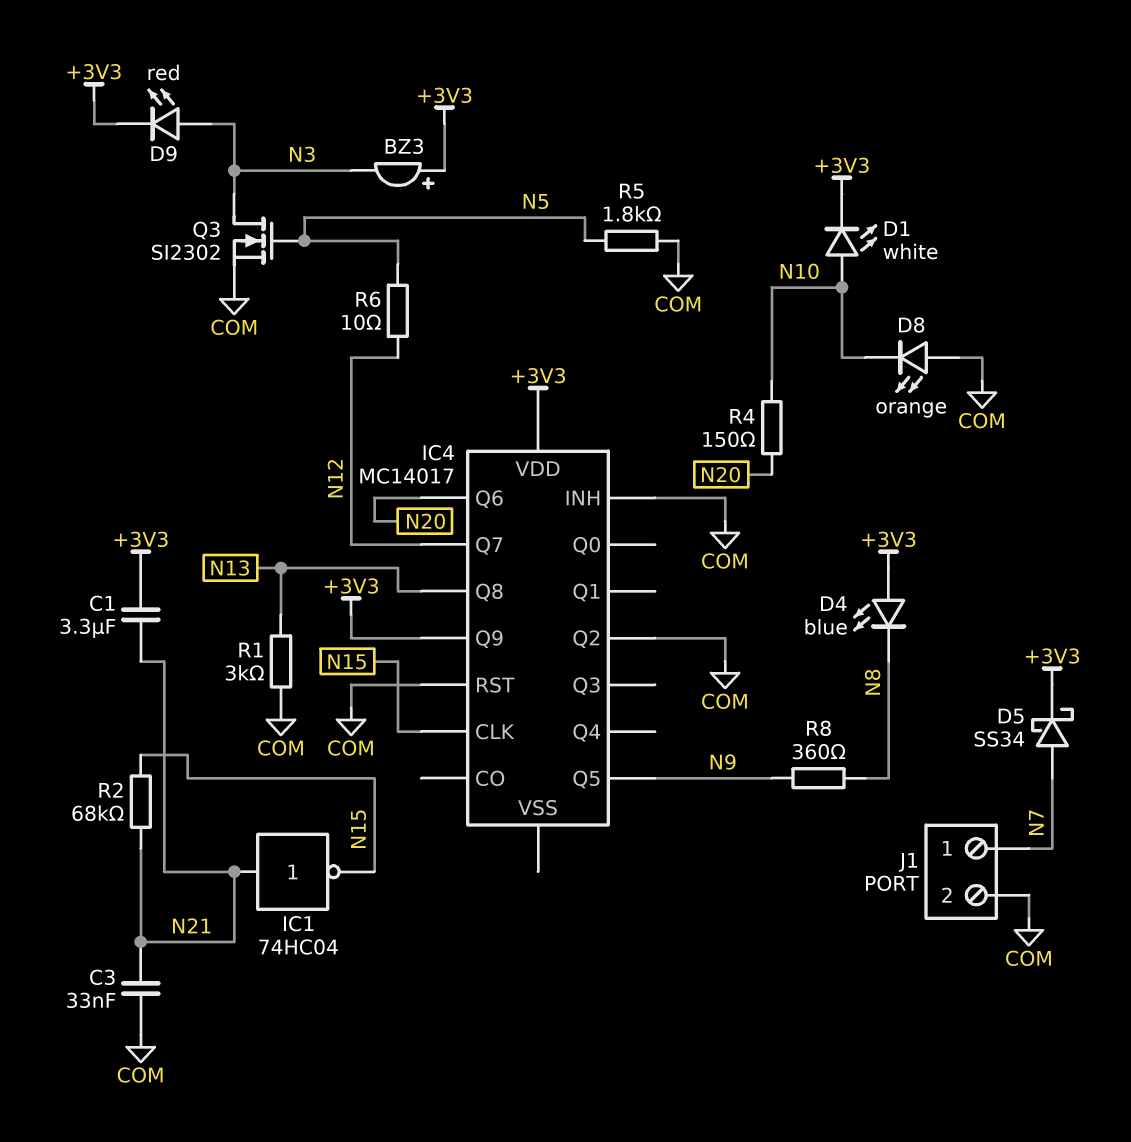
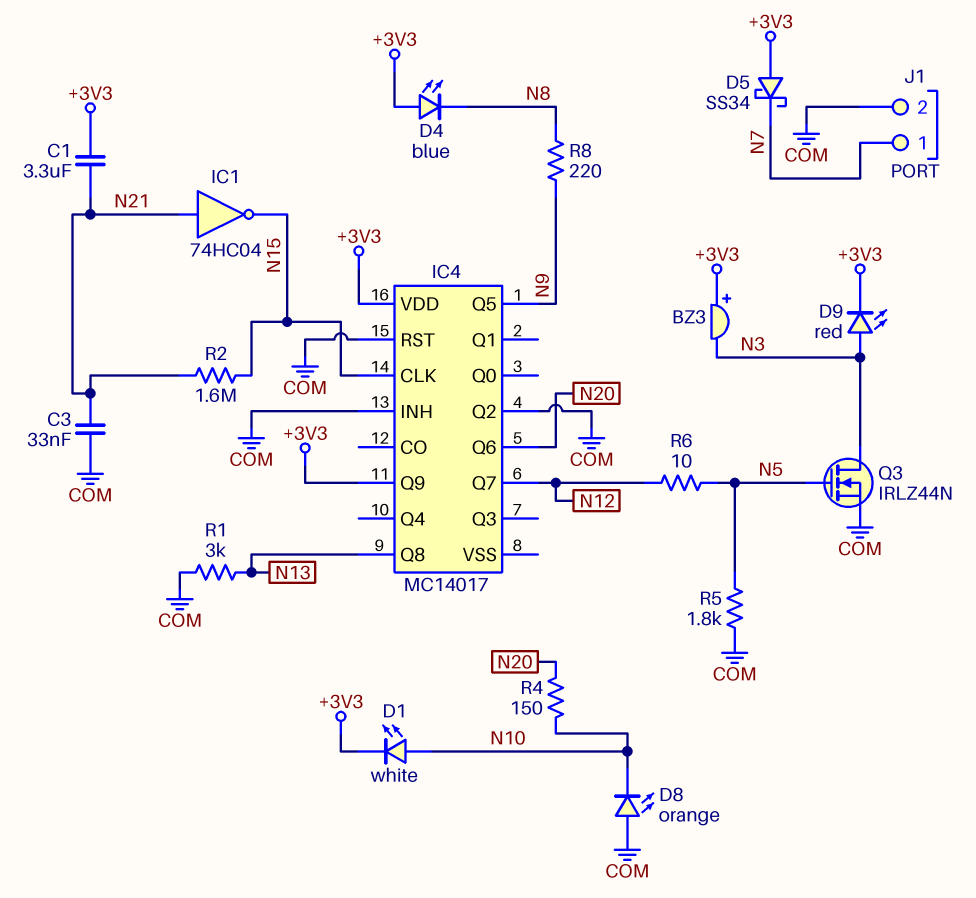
D5: schottky SS34 (A N7, K +3V3) -> schottky SS34 (A +3V3, K N7)
Q3: NMOS SI2302 (G N5, D N3, S COM) -> NMOS IRLZ44N (G N5, D N3, S COM)
R2: 68k (N15, N21) -> 1.6M (N15, N21)
R8: 360 (N8, N9) -> 220 (N8, N9)

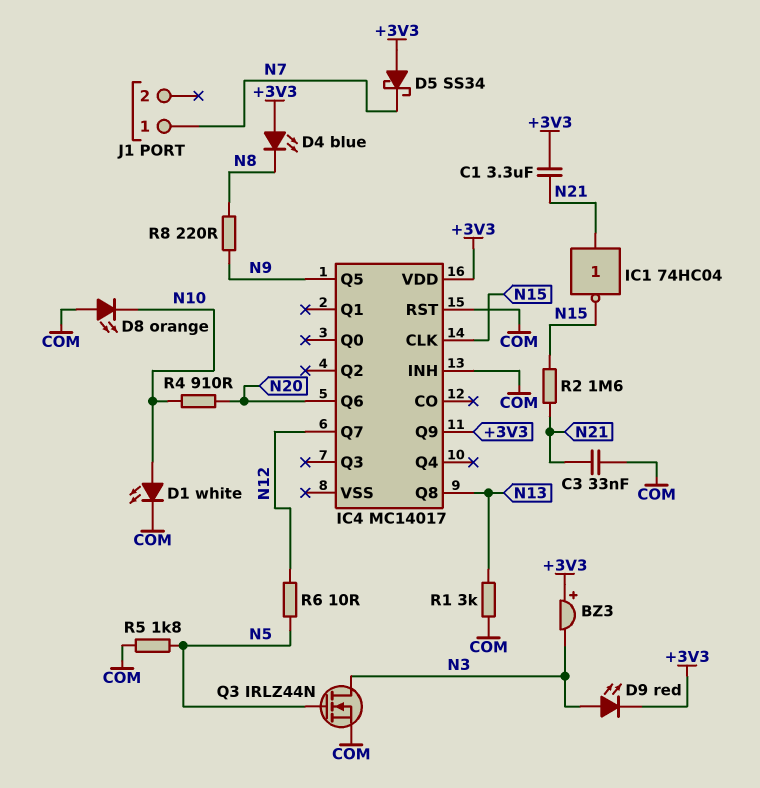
D1: LED white (A N10, K +3V3) -> LED white (A N10, K COM)
IC4 pin Q2: COM -> none
J1 pin 2: COM -> none
R4: 150 (N10, N20) -> 910 (N10, N20)

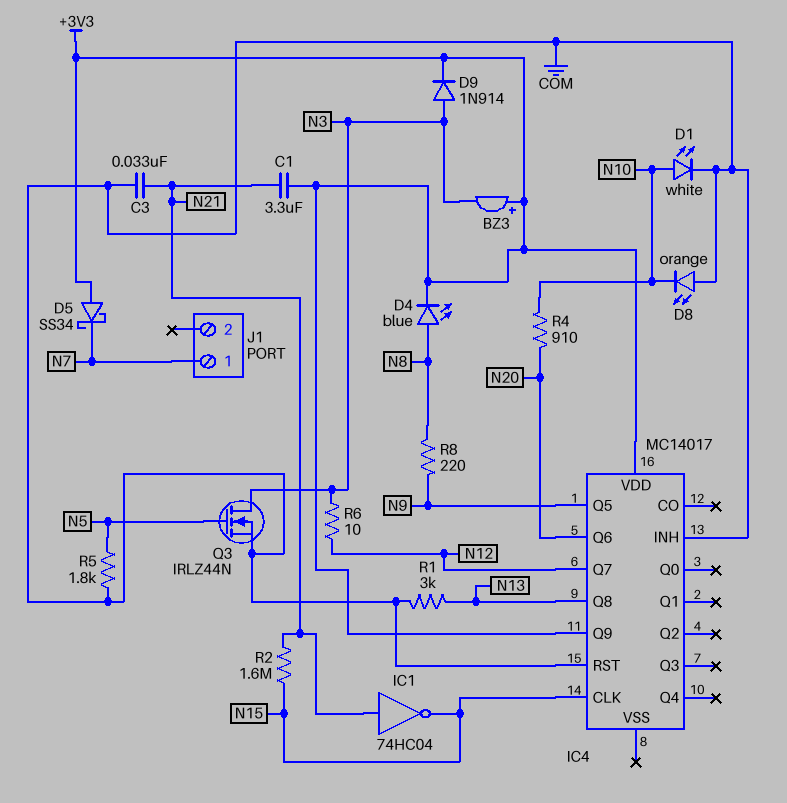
D4: LED blue (A +3V3, K N8) -> LED blue (A N8, K +3V3)
D9: LED red (A N3, K +3V3) -> diode 1N914 (A N3, K +3V3)
R6: 10 (N5, N12) -> 10 (N3, N12)

